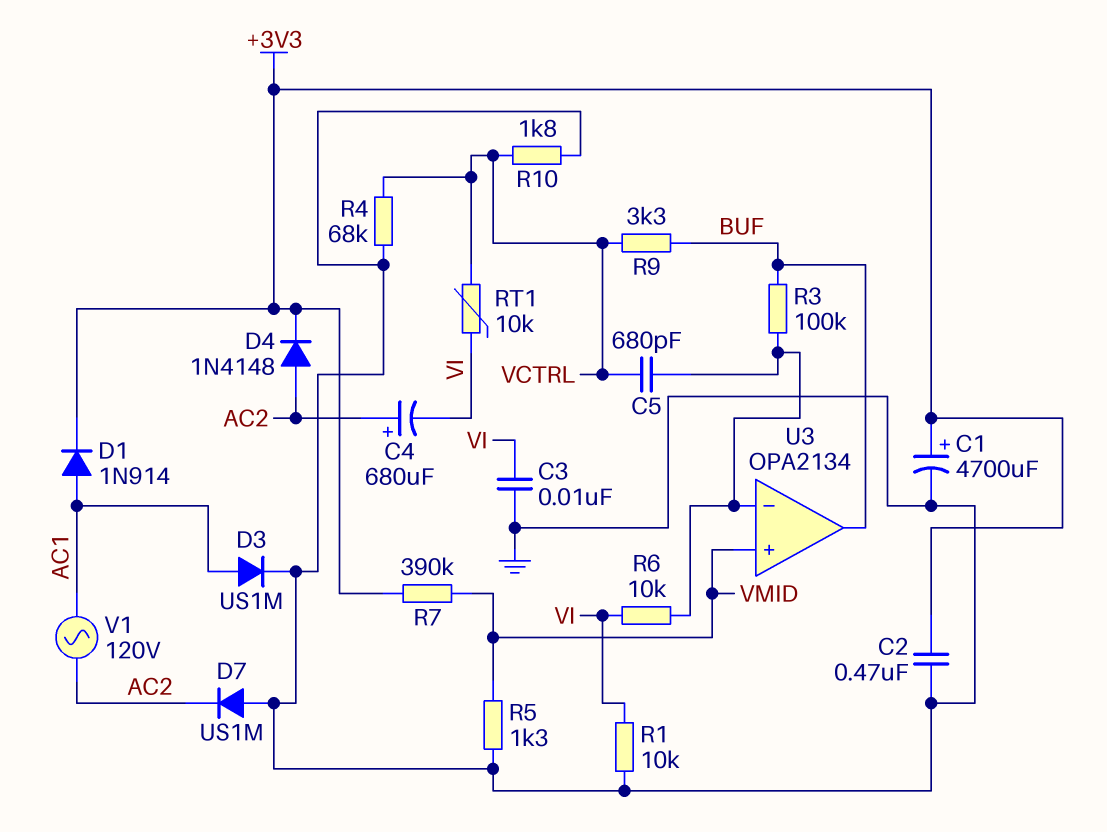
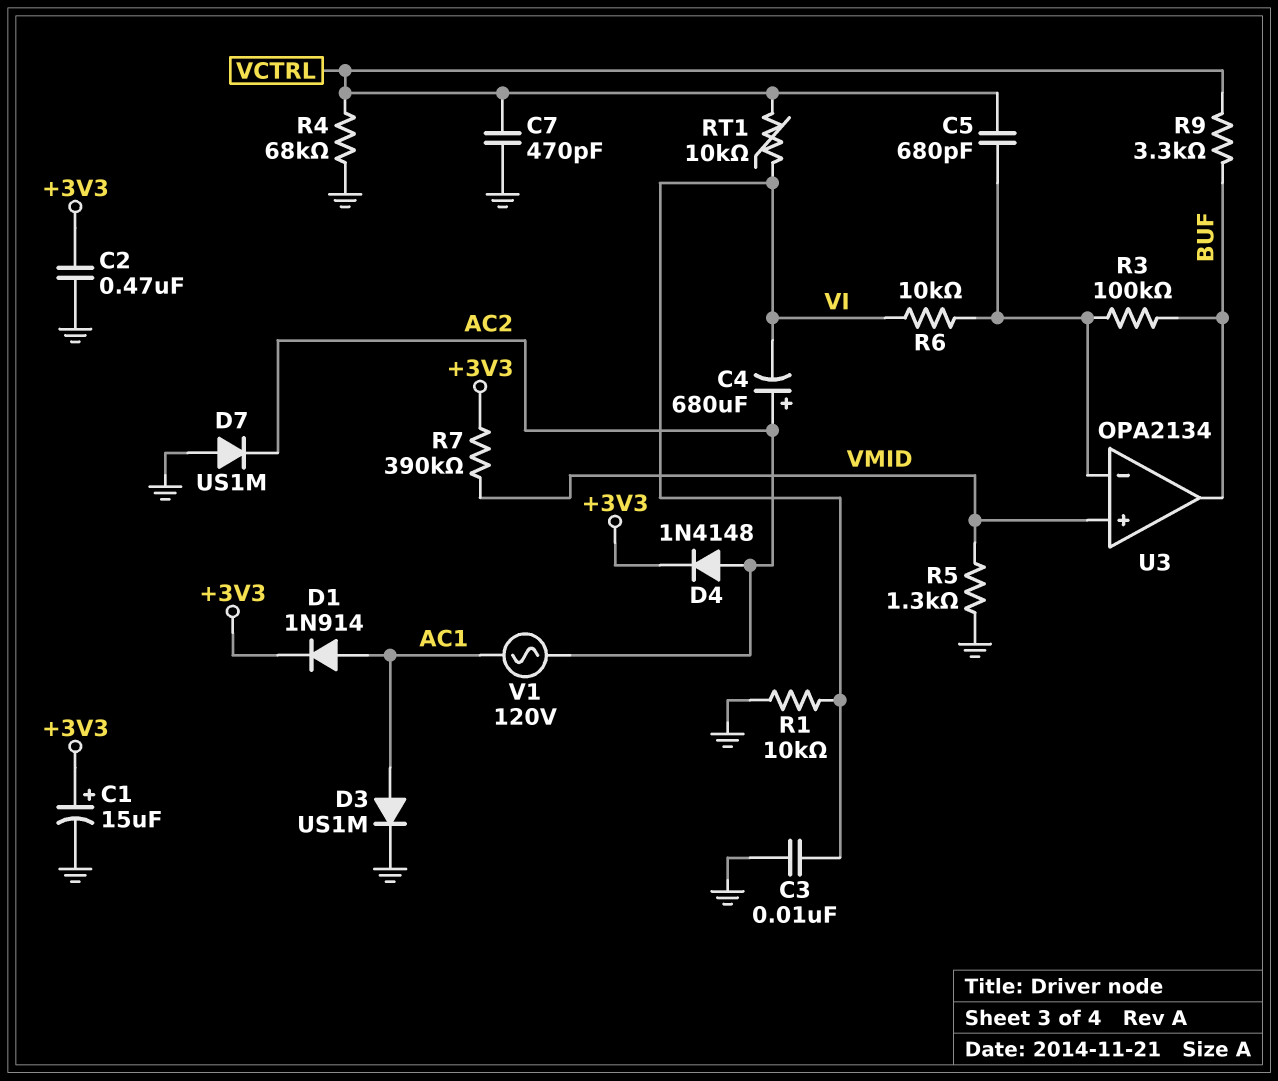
C1: 4700uF (plus +3V3, minus GND) -> 15uF (plus +3V3, minus GND)
C7: none -> 470pF (GND, VCTRL)
R10: 1.8k (GND, VCTRL) -> none

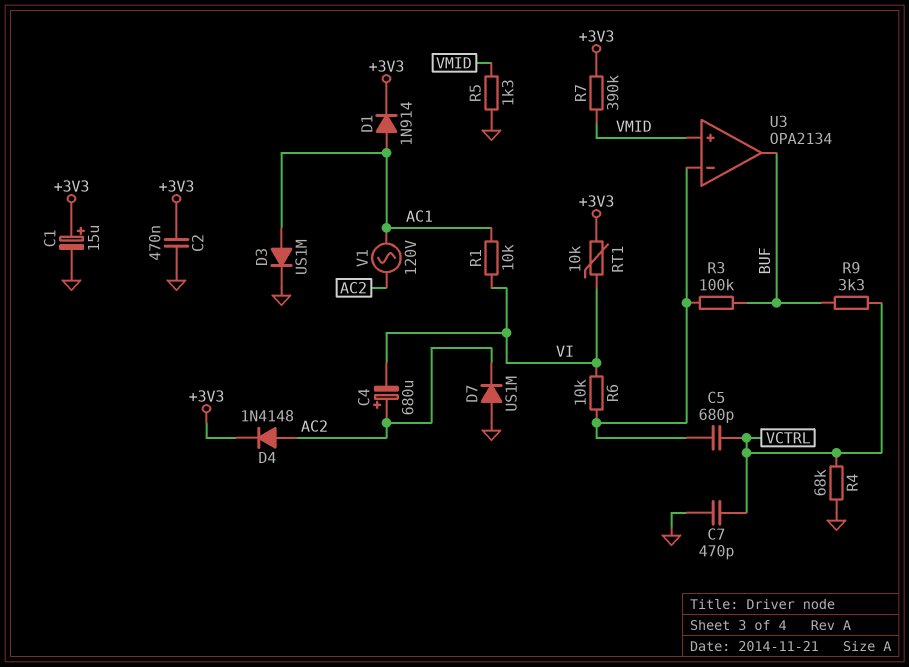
C3: 10nF (GND, VI) -> none
R1: 10k (GND, VI) -> 10k (AC1, VI)
RT1: 10k (VCTRL, VI) -> 10k (+3V3, VI)

